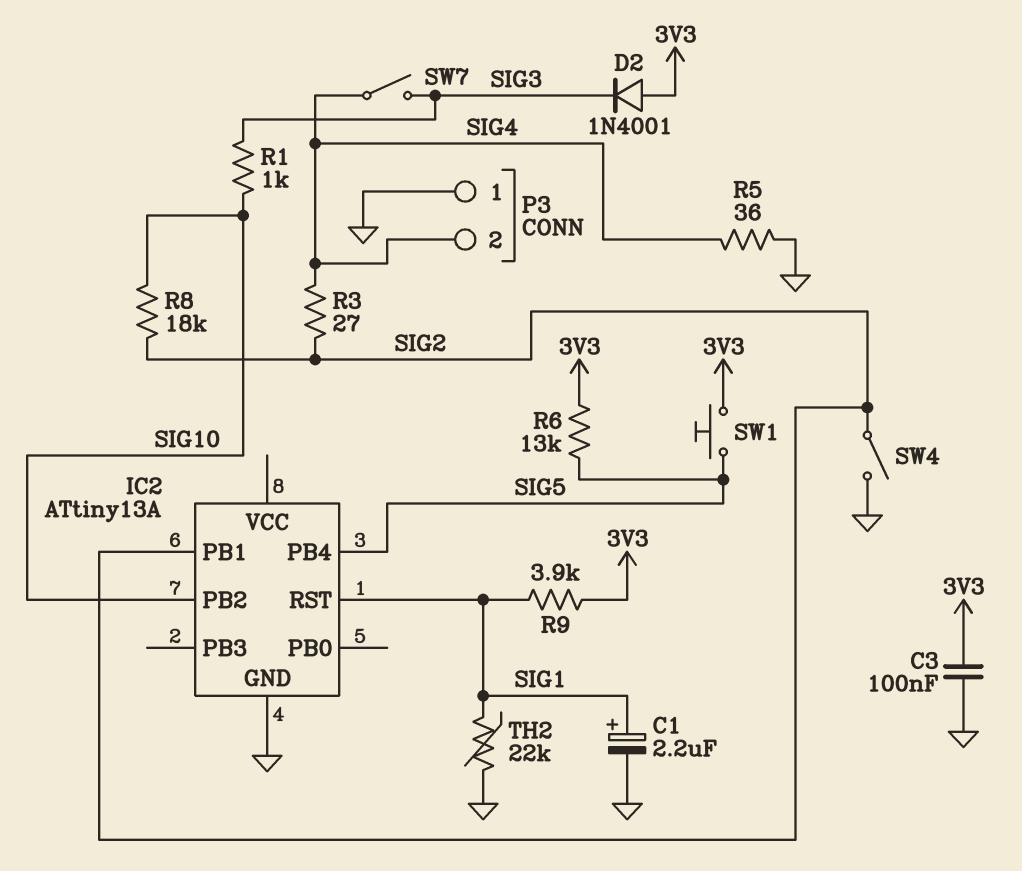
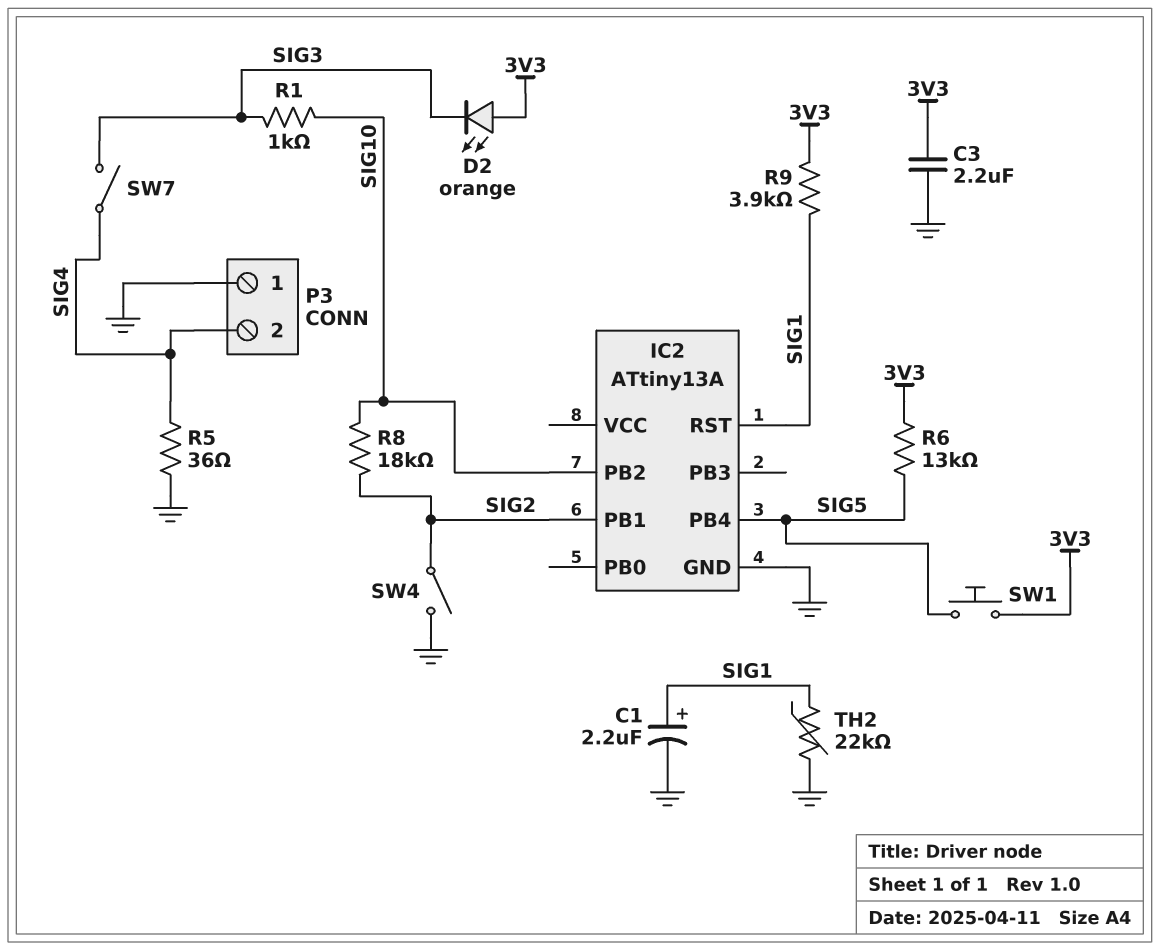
C3: 100nF (3V3, GND) -> 2.2uF (3V3, GND)
D2: diode 1N4001 (A 3V3, K SIG3) -> LED orange (A 3V3, K SIG3)
R3: 27 (SIG2, SIG4) -> none

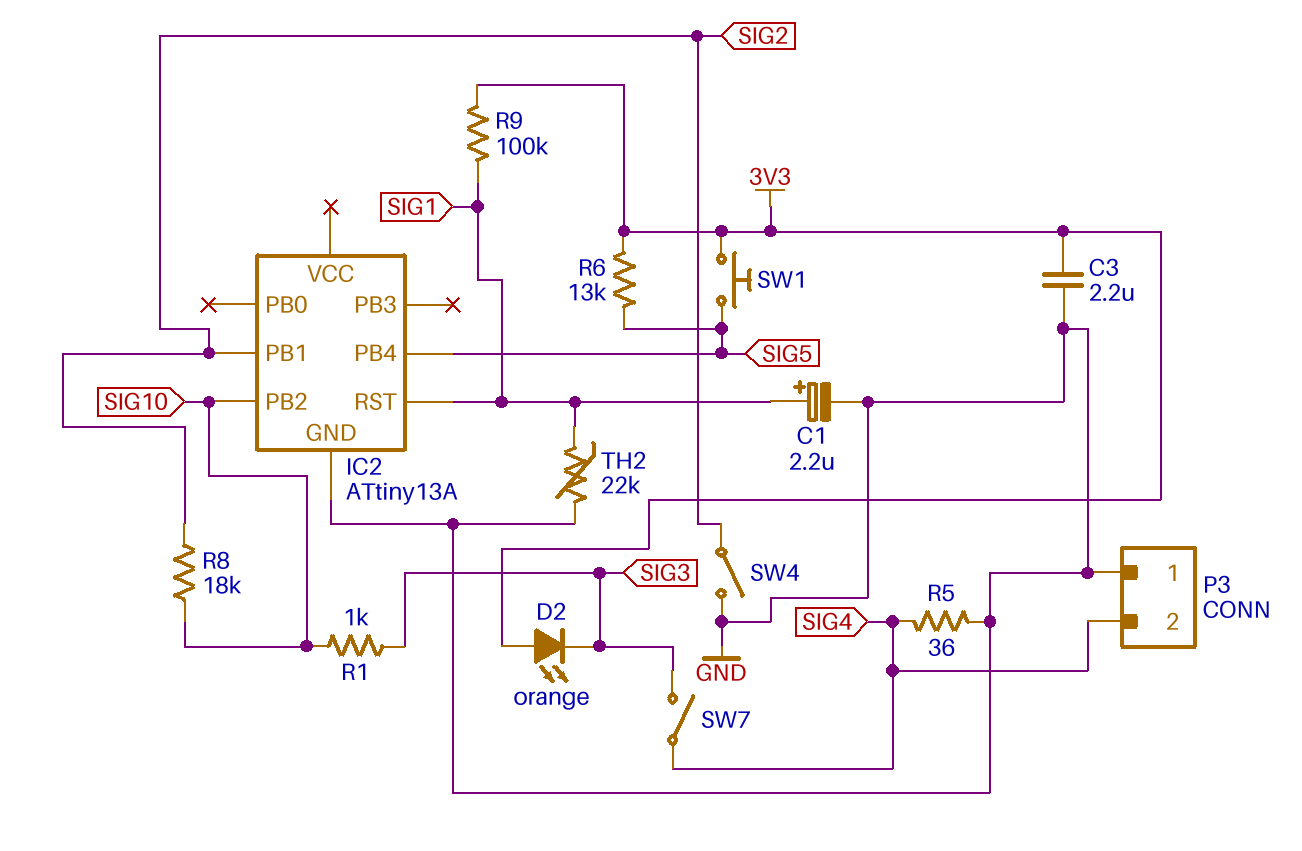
R9: 3.9k (3V3, SIG1) -> 100k (3V3, SIG1)

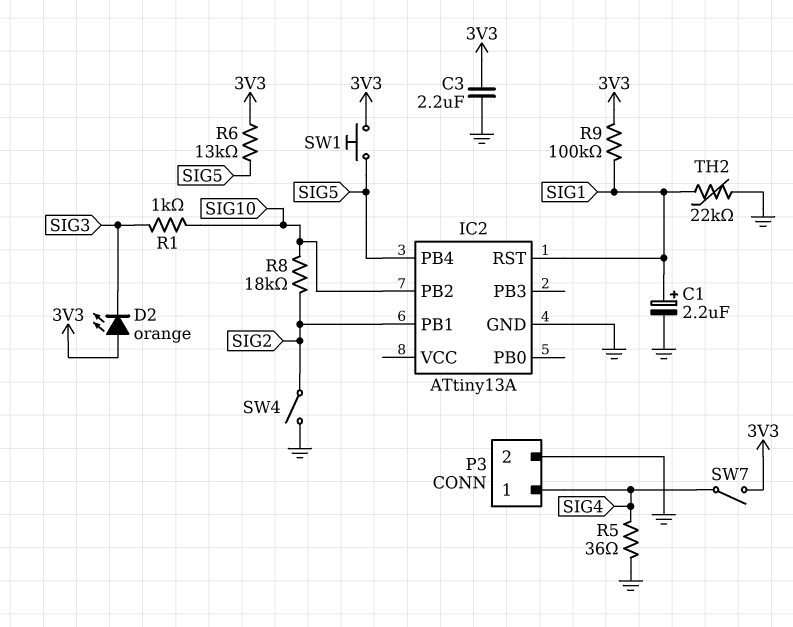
P3 pin 1: GND -> SIG4
P3 pin 2: SIG4 -> GND
SW7: switch (SIG3, SIG4) -> switch (3V3, SIG4)

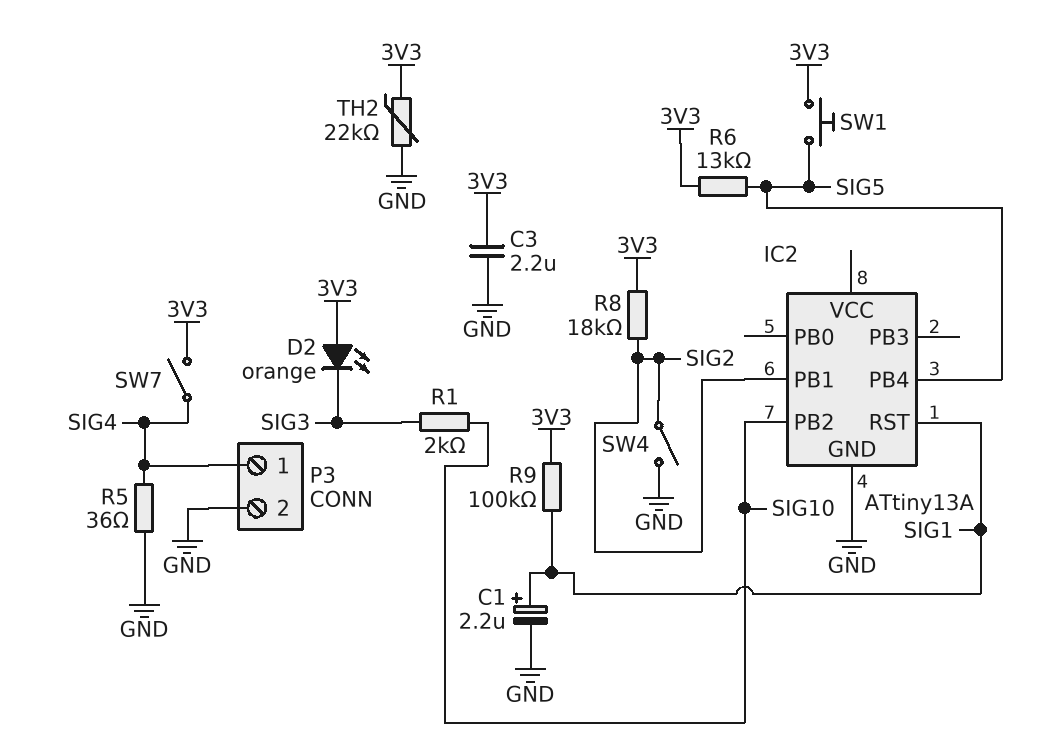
R1: 1k (SIG3, SIG10) -> 2k (SIG3, SIG10)
R8: 18k (SIG2, SIG10) -> 18k (3V3, SIG2)
TH2: 22k (GND, SIG1) -> 22k (3V3, GND)

